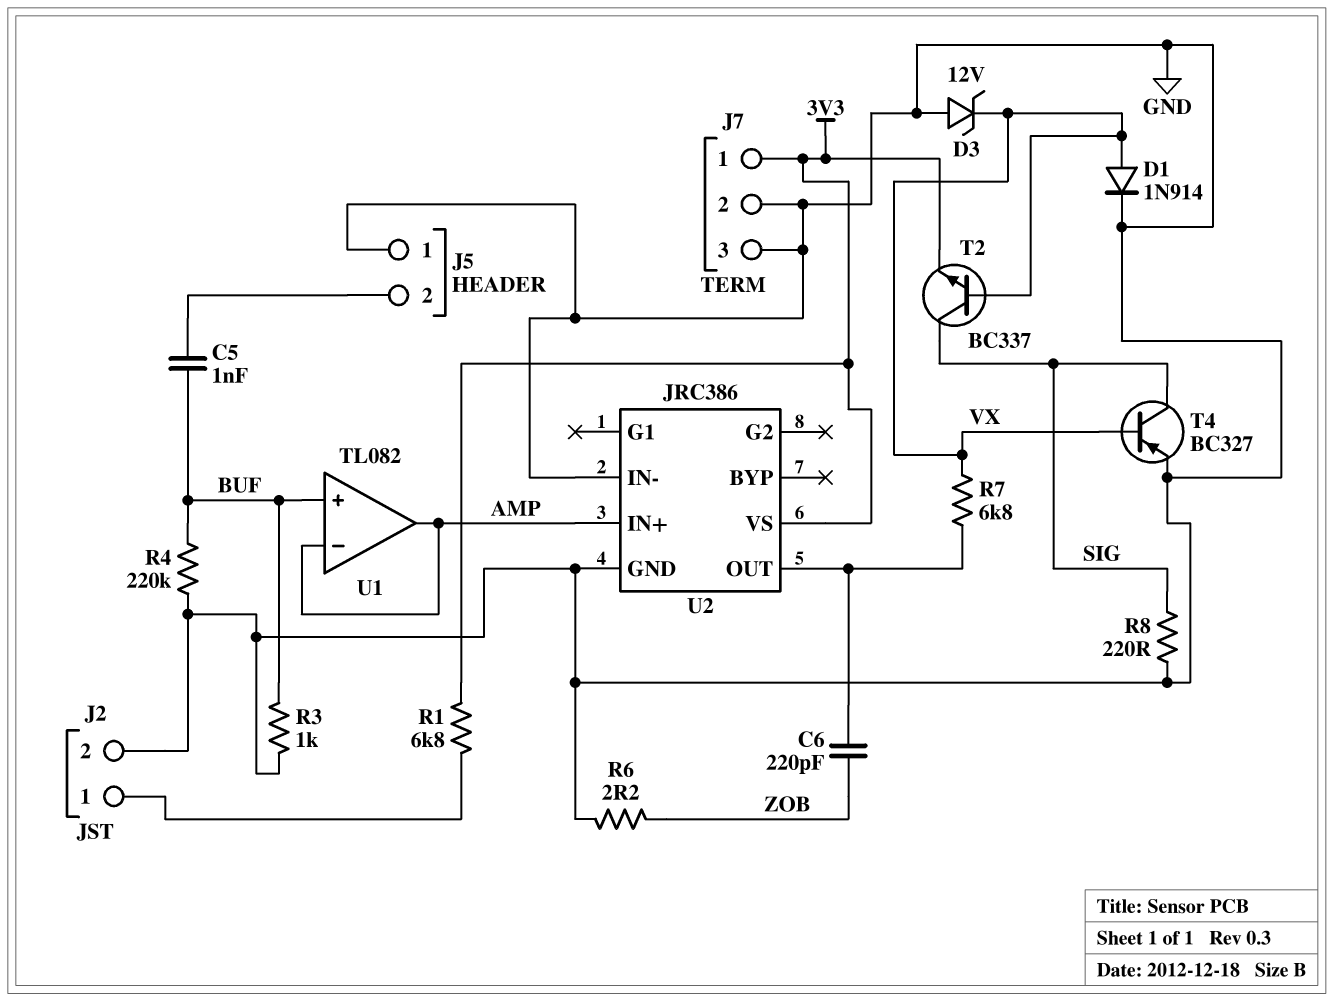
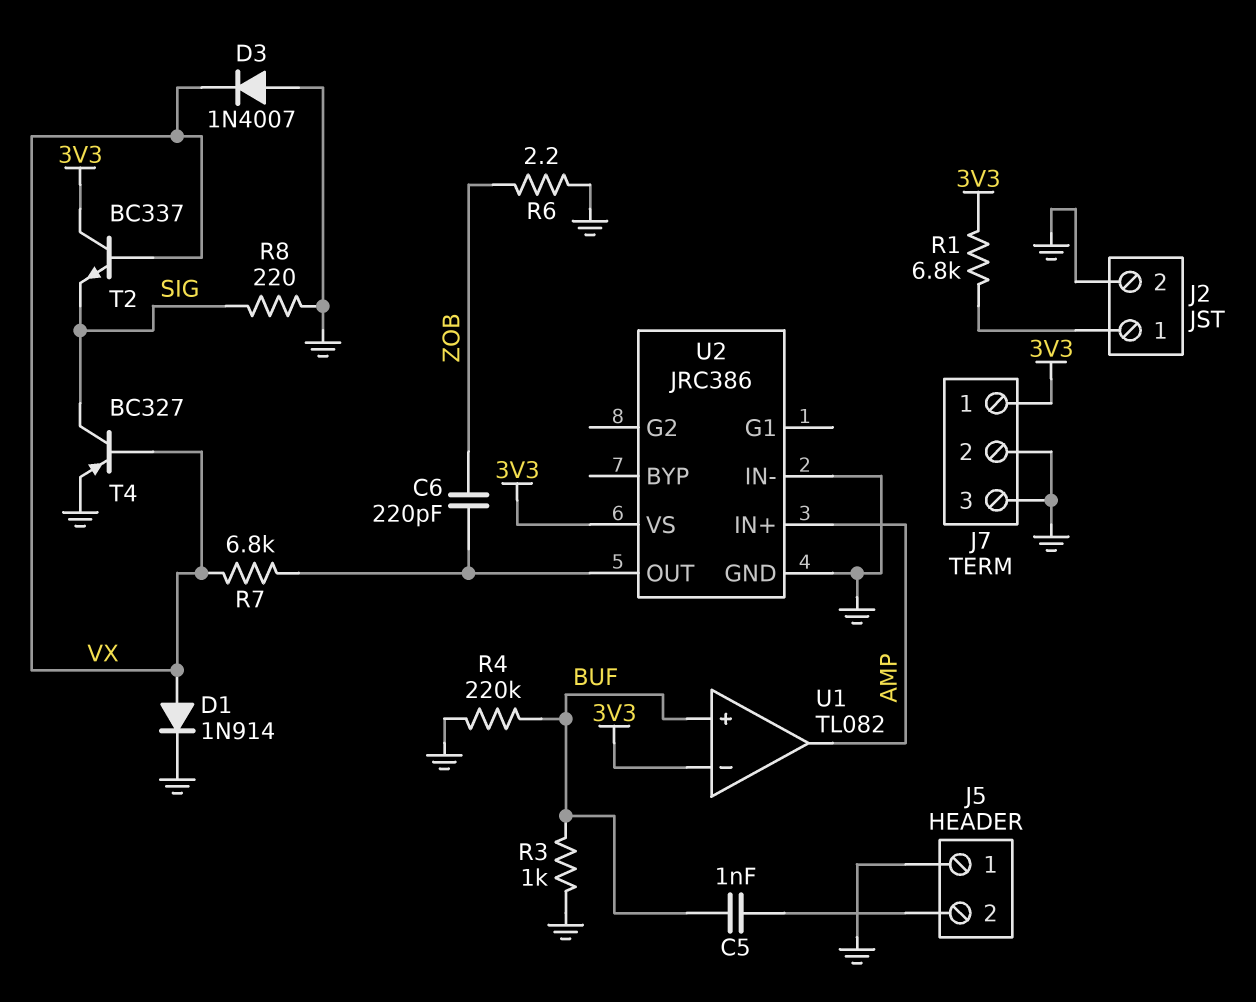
D3: zener 12V (A GND, K VX) -> diode 1N4007 (A GND, K VX)
T2: NPN BC337 (B VX, C SIG, E 3V3) -> NPN BC337 (B VX, C 3V3, E SIG)
U1 pin in-: AMP -> 3V3

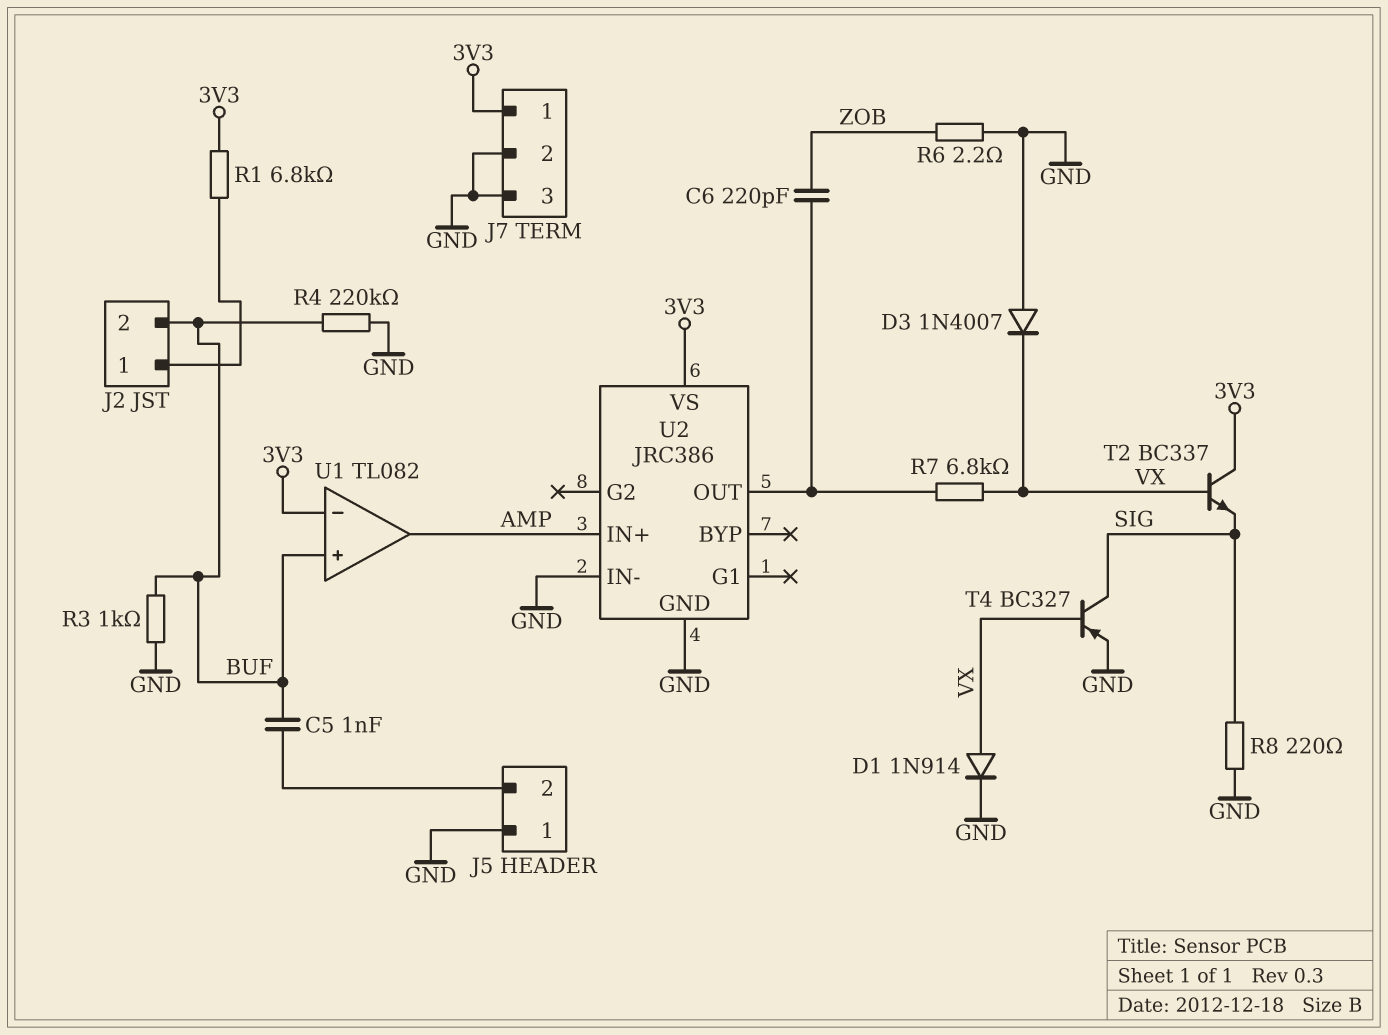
J2 pin 2: GND -> BUF

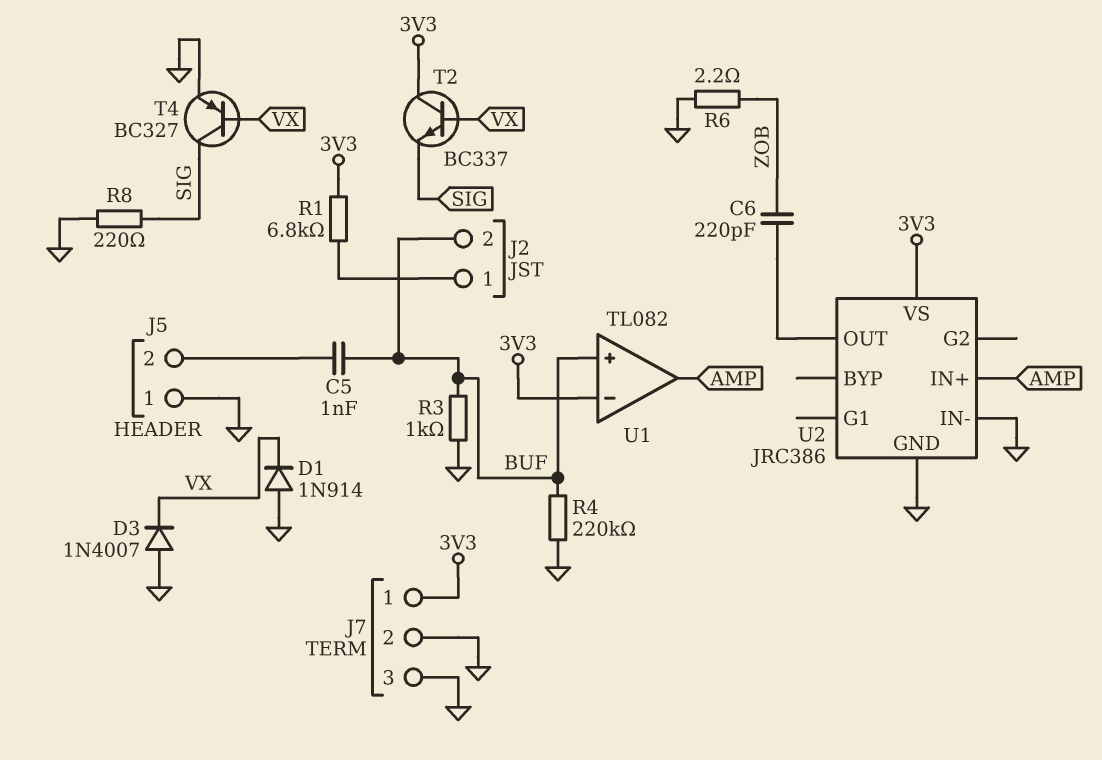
D1: diode 1N914 (A VX, K GND) -> diode 1N914 (A GND, K VX)
R7: 6.8k (U2/OUT, VX) -> none

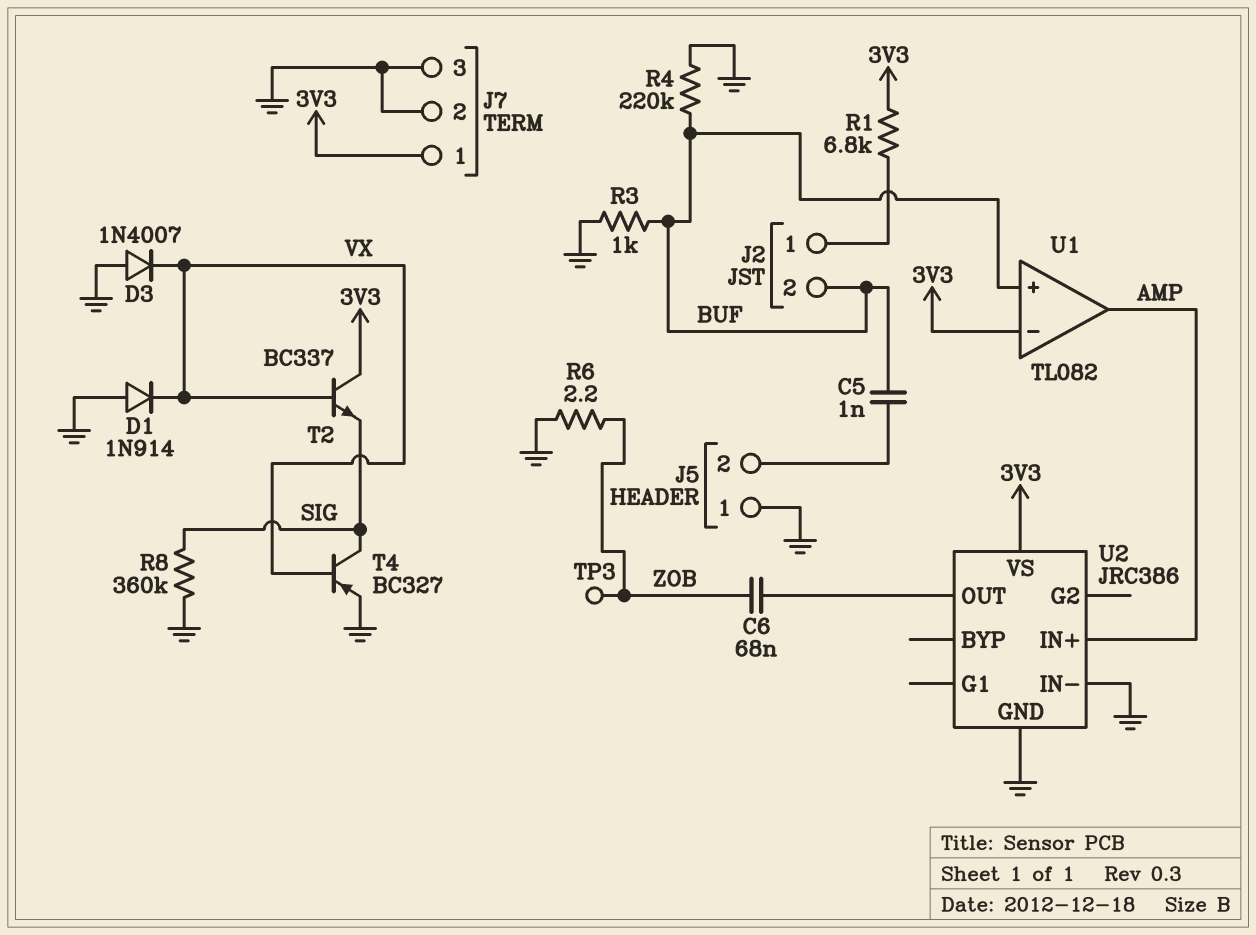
C6: 220pF (U2/OUT, ZOB) -> 68nF (U2/OUT, ZOB)
R8: 220 (GND, SIG) -> 360k (GND, SIG)
TP3: none -> test point (ZOB)

